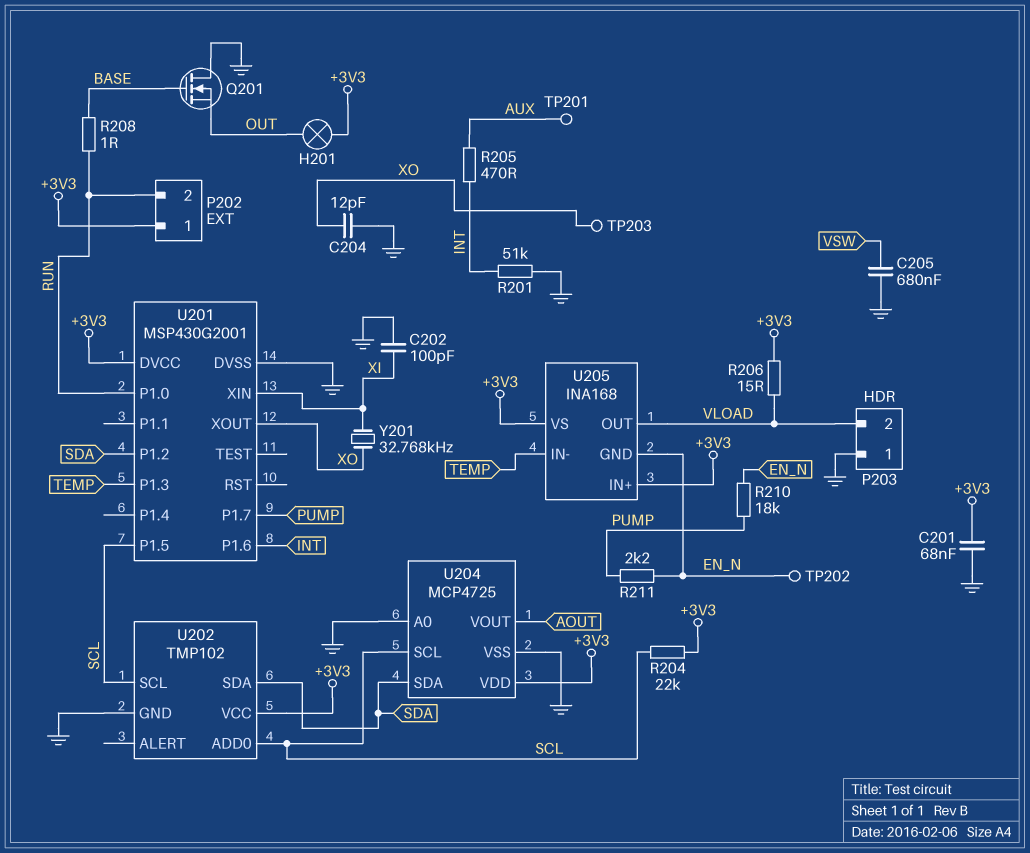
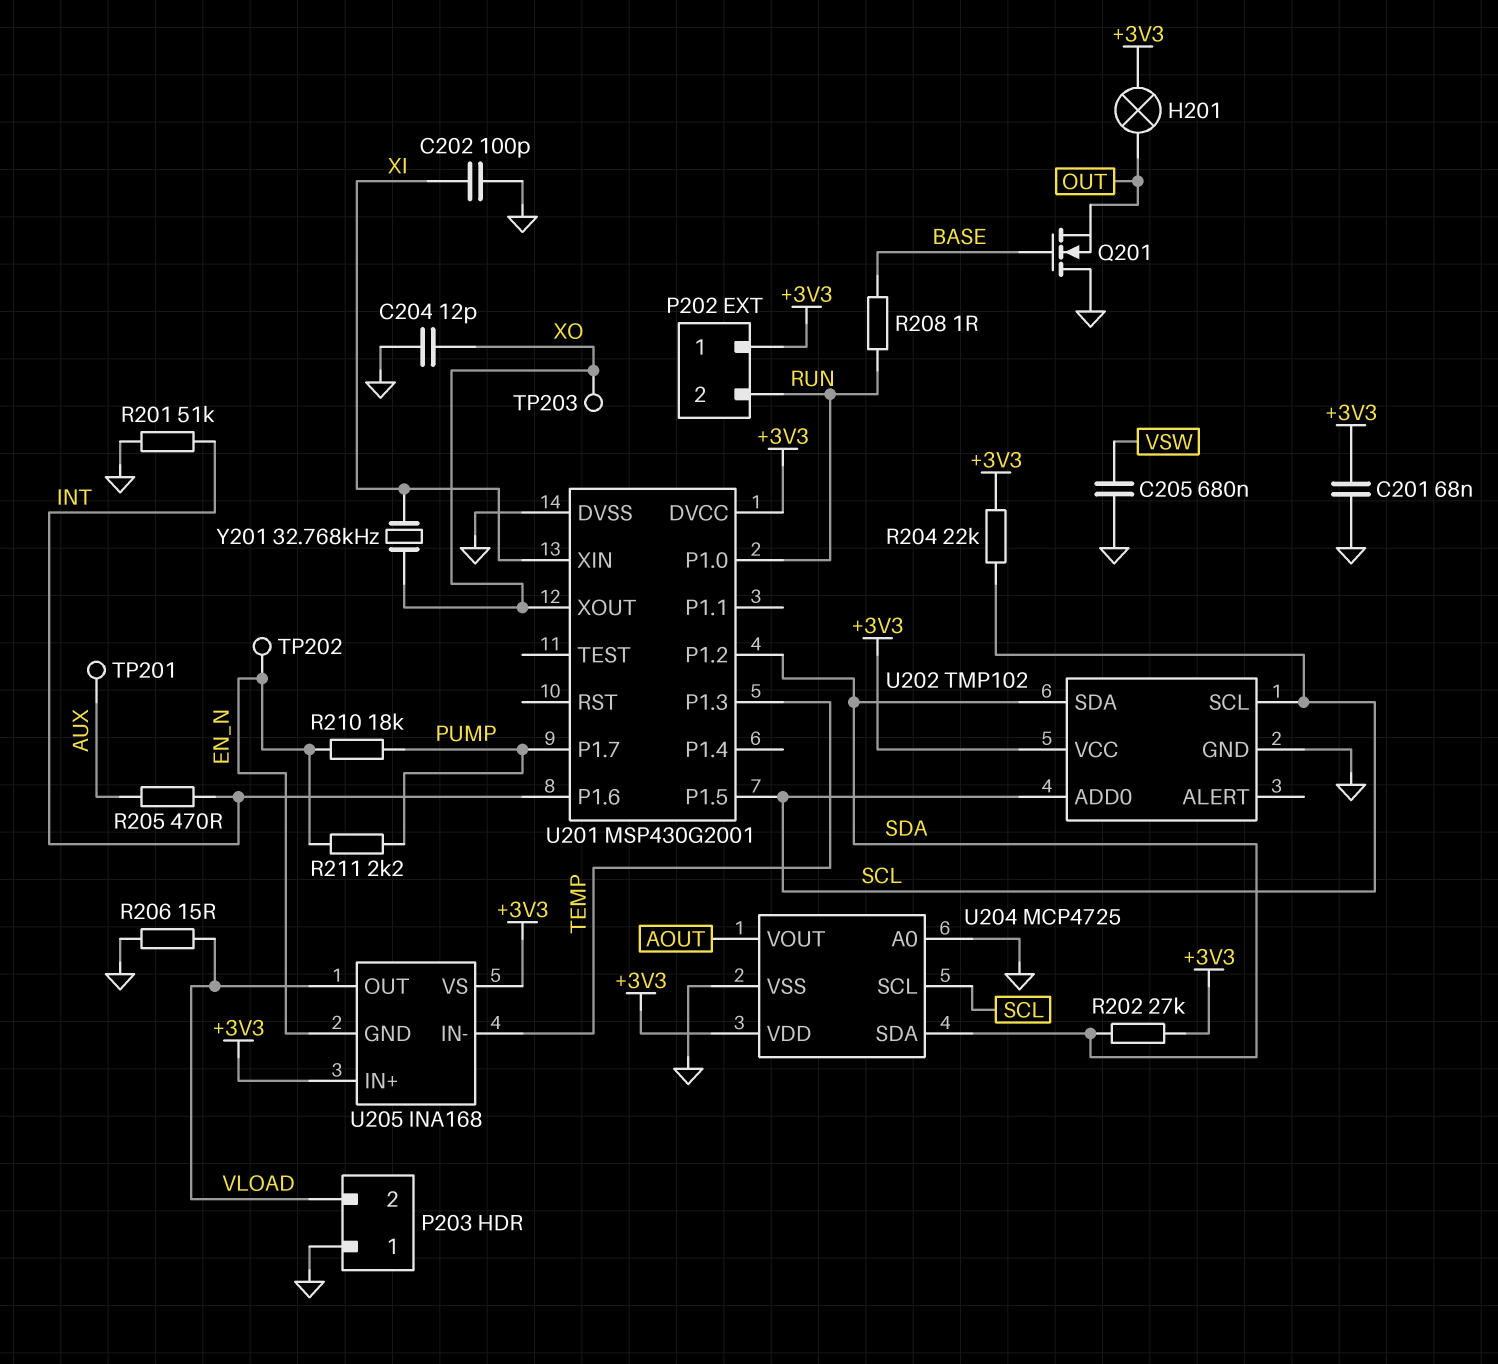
R202: none -> 27k (+3V3, SDA)
R206: 15 (+3V3, VLOAD) -> 15 (GND, VLOAD)

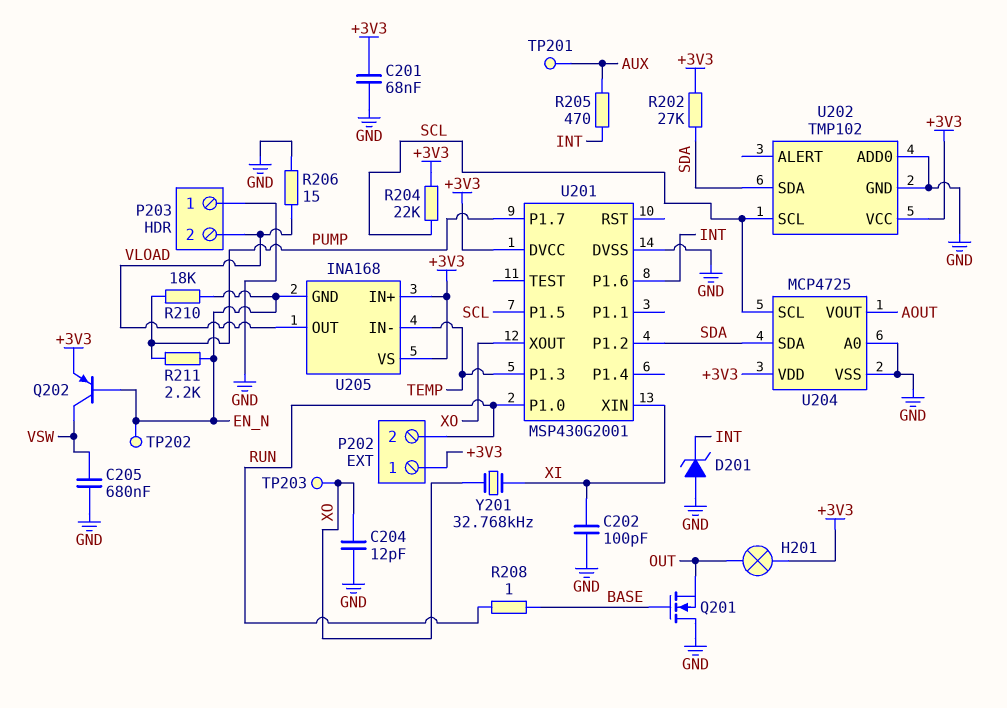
D201: none -> zener (A GND, K INT)
Q202: none -> PNP (B EN_N, C VSW, E +3V3)
R201: 51k (GND, INT) -> none
U202 pin ADD0: SCL -> GND

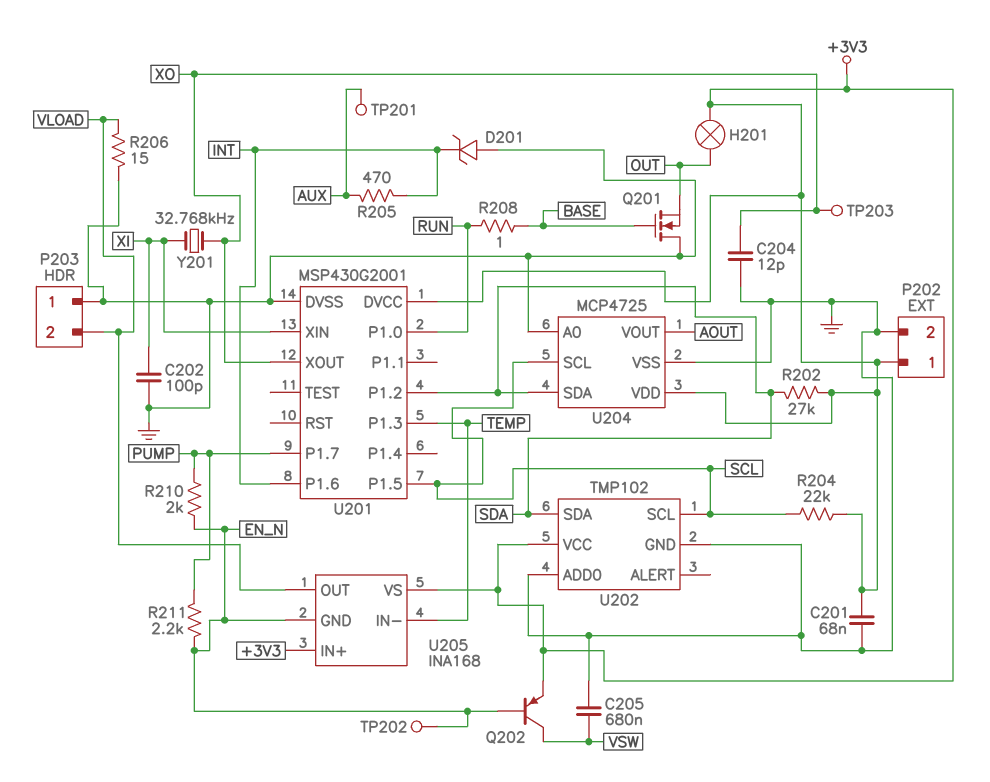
P202 pin 2: RUN -> GND
R210: 18k (EN_N, PUMP) -> 2k (EN_N, PUMP)

